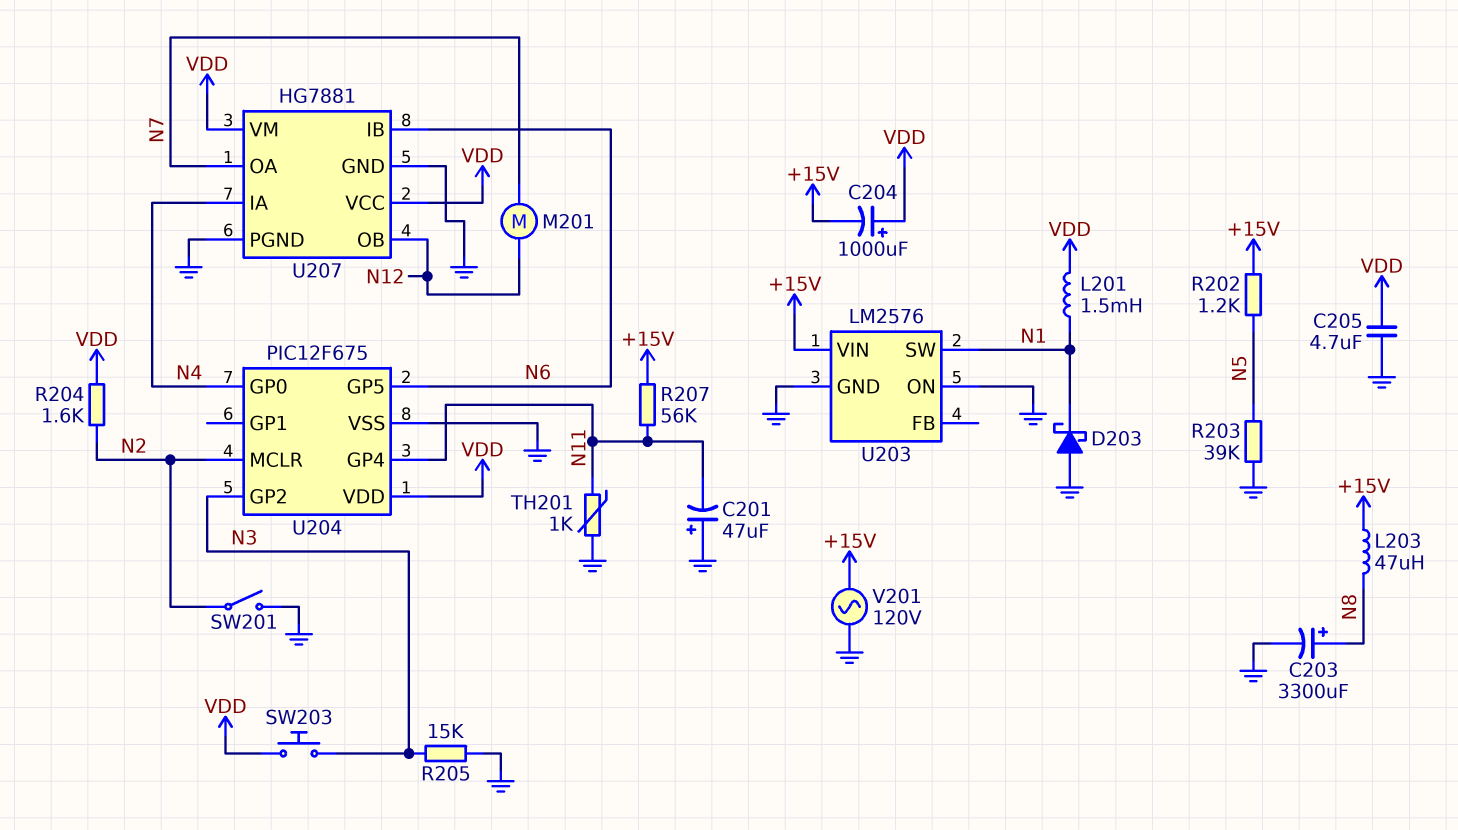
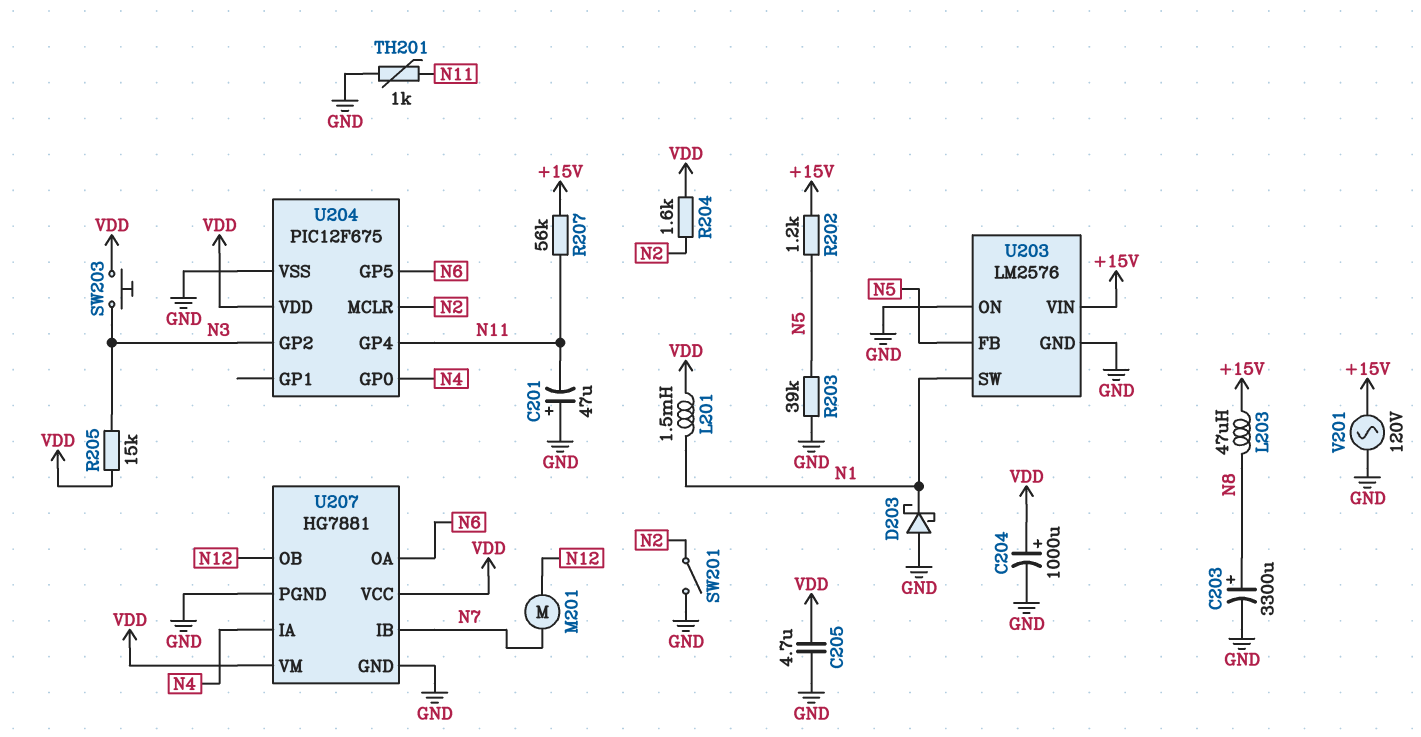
C204: 1000uF (plus VDD, minus +15V) -> 1000uF (plus VDD, minus GND)
R205: 15k (GND, N3) -> 15k (N3, VDD)
U203 pin FB: none -> N5
U207 pin IB: N6 -> N7
U207 pin OA: N7 -> N6

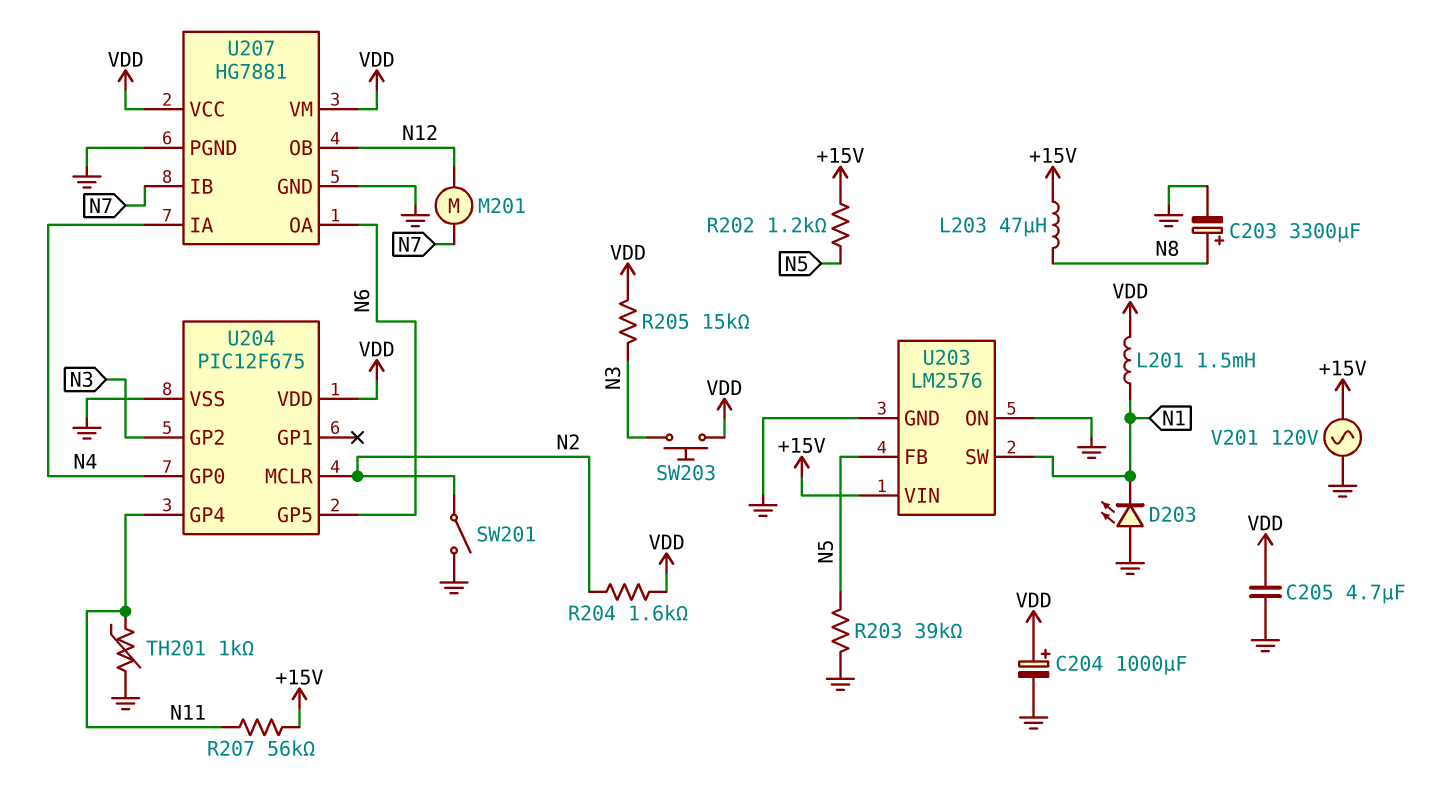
C201: 47uF (plus GND, minus N11) -> none
D203: schottky (A GND, K N1) -> LED (A GND, K N1)

